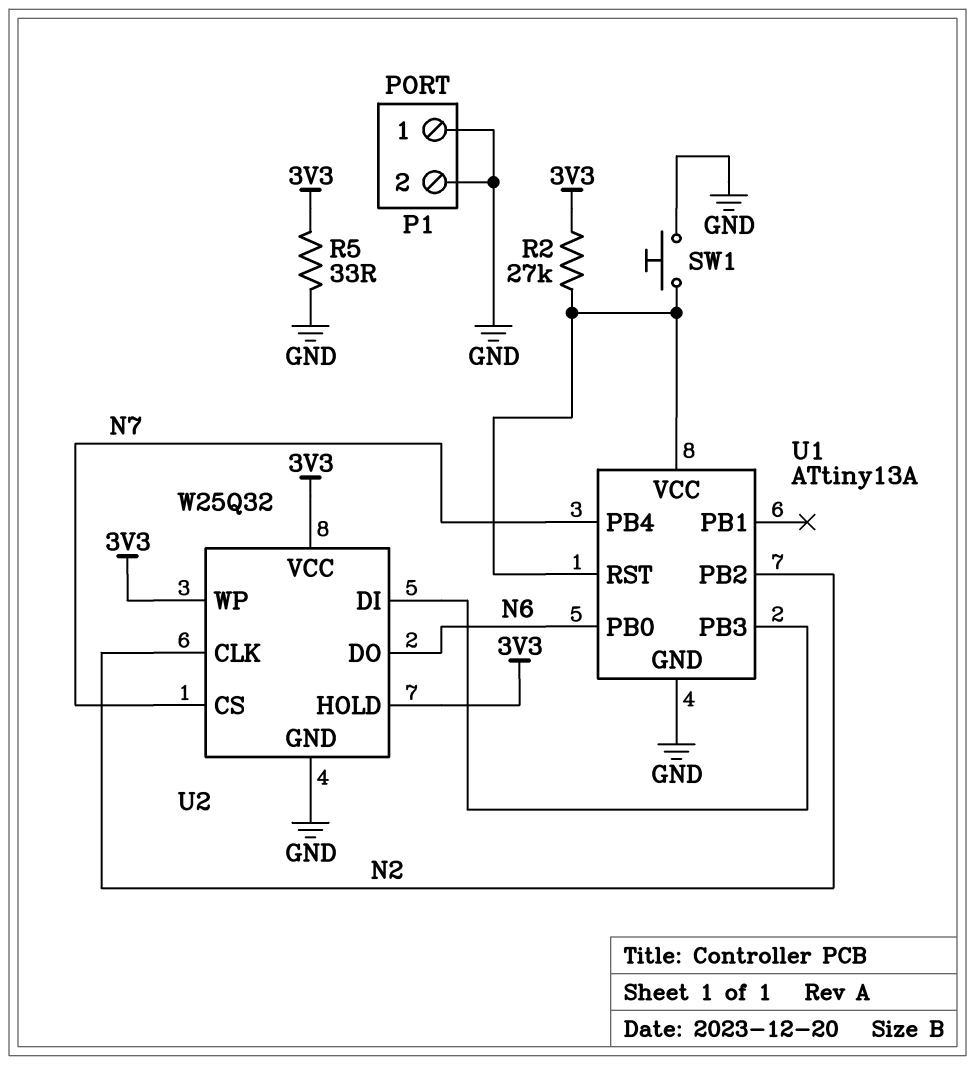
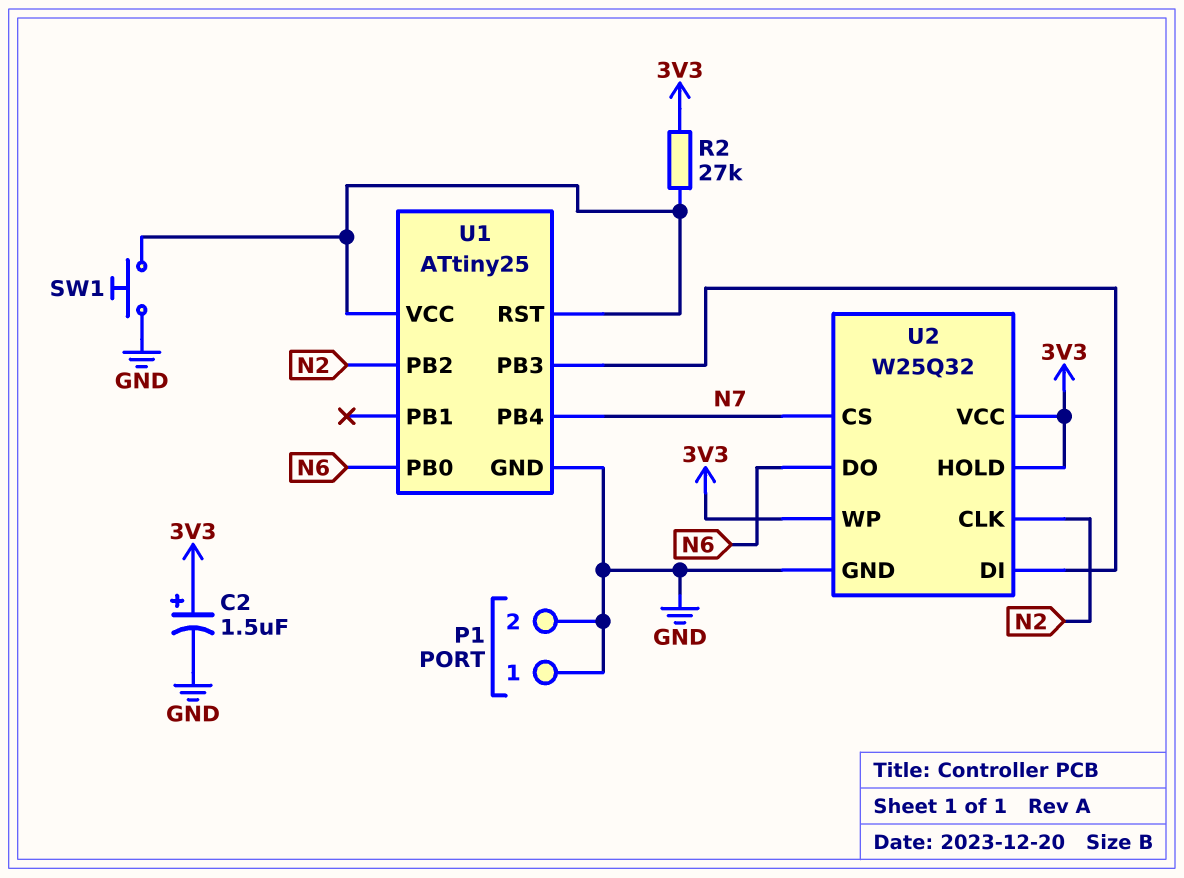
C2: none -> 1.5uF (plus 3V3, minus GND)
R5: 33 (3V3, GND) -> none
U1: ATtiny13A -> ATtiny25

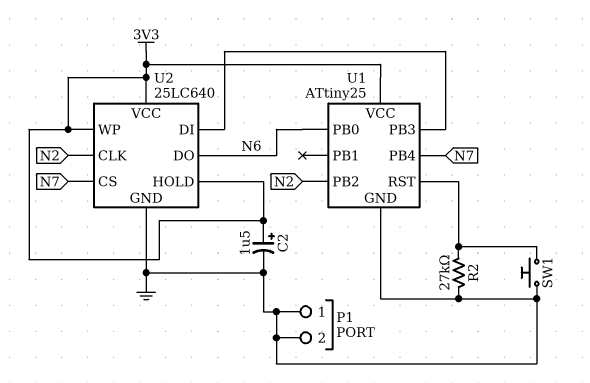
R2: 27k (3V3, U1/RST) -> 27k (GND, U1/RST)
U1 pin VCC: U1/RST -> 3V3
U2: W25Q32 -> 25LC640

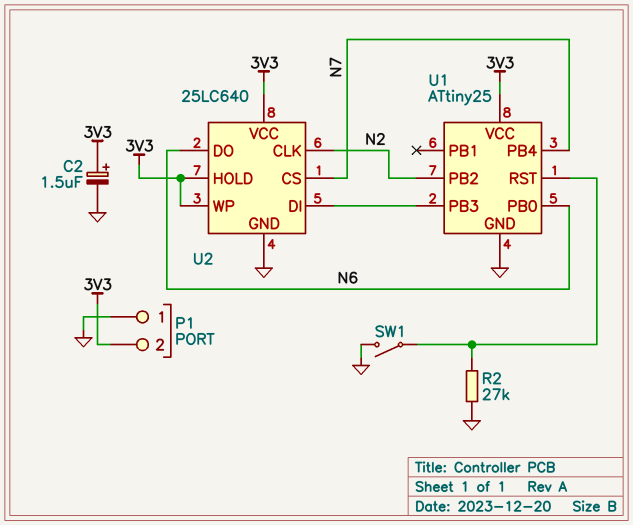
P1 pin 2: GND -> 3V3
SW1: button (GND, U1/RST) -> switch (GND, U1/RST)

